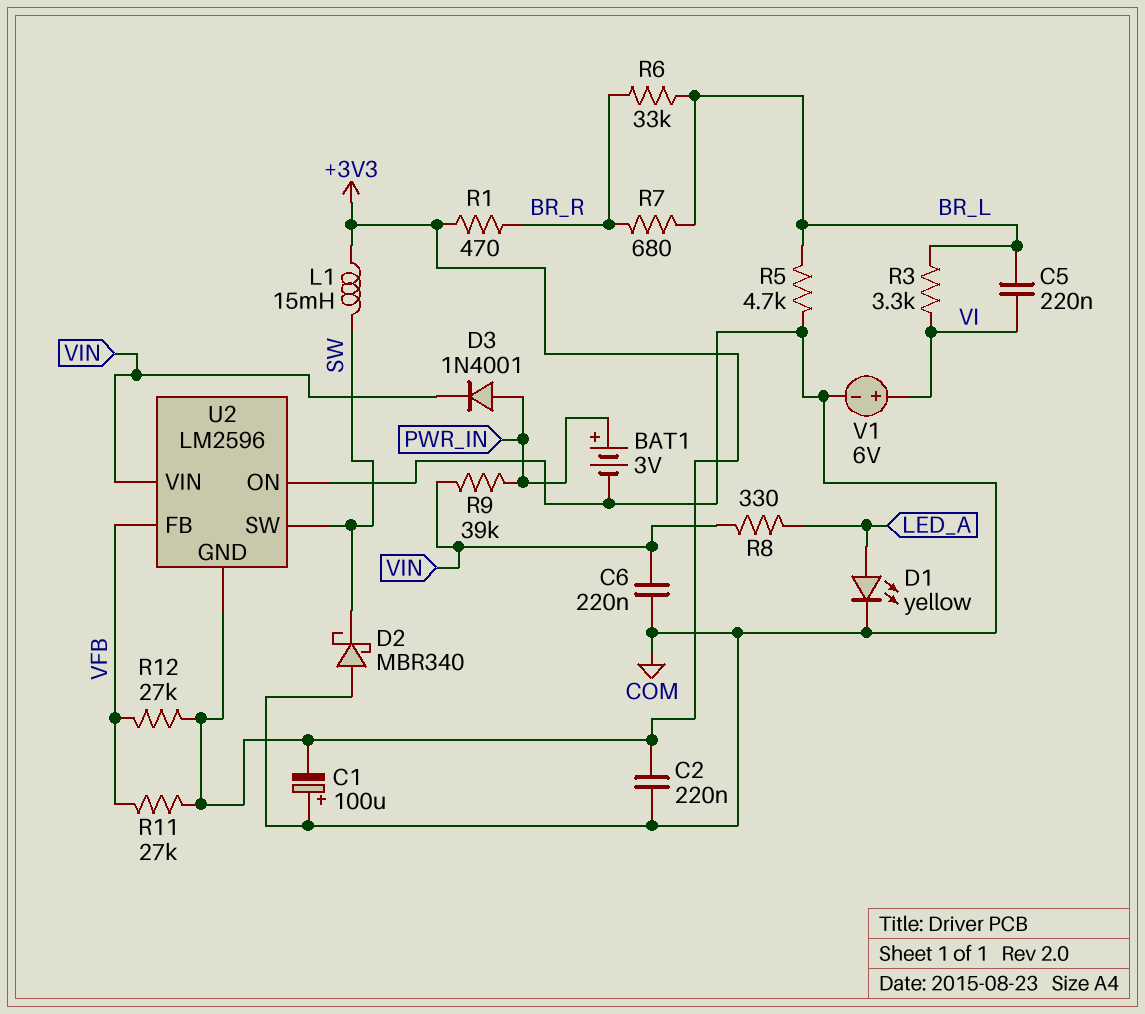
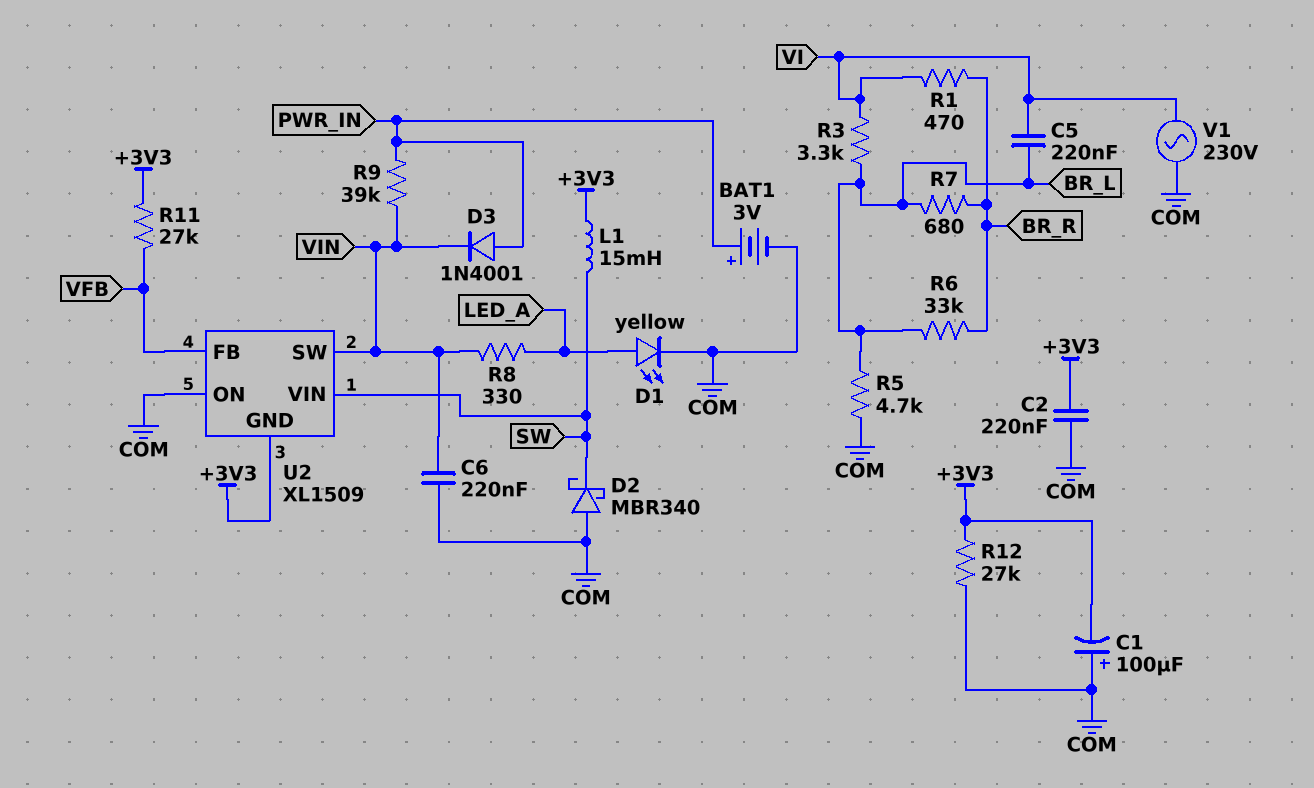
R1: 470 (+3V3, BR_R) -> 470 (BR_R, VI)
R12: 27k (+3V3, VFB) -> 27k (+3V3, COM)
U2: LM2596 -> XL1509
U2 pin SW: SW -> VIN
U2 pin VIN: VIN -> SW
V1: 6V (plus VI, minus COM) -> AC 230V (COM, VI)

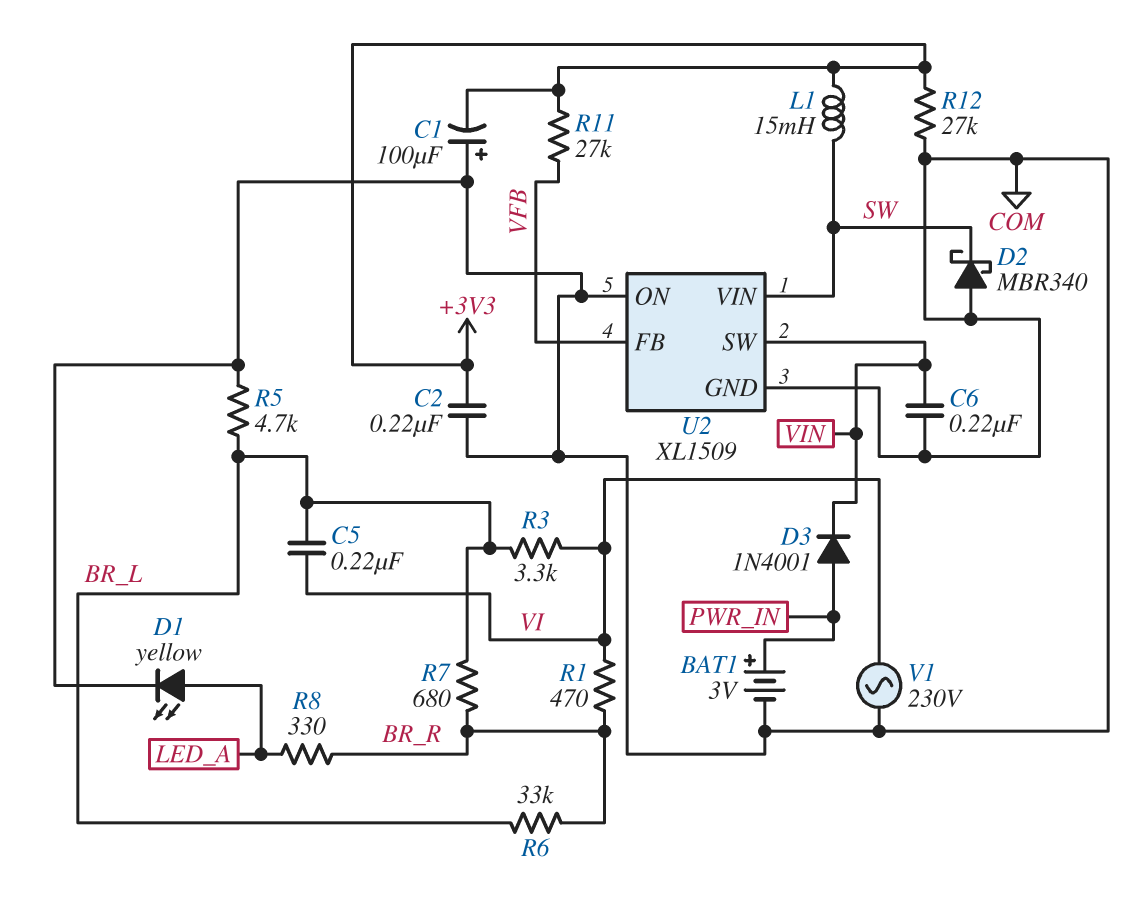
R8: 330 (LED_A, VIN) -> 330 (BR_R, LED_A)
R9: 39k (PWR_IN, VIN) -> none
U2 pin GND: +3V3 -> COM

